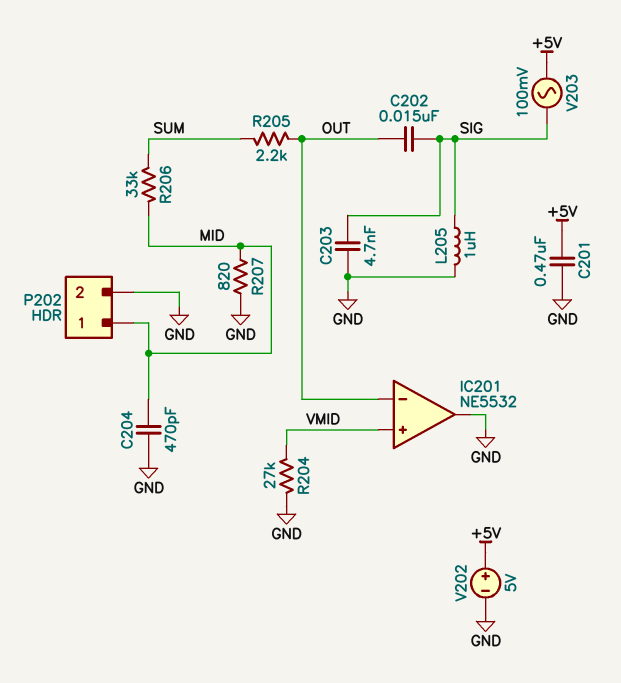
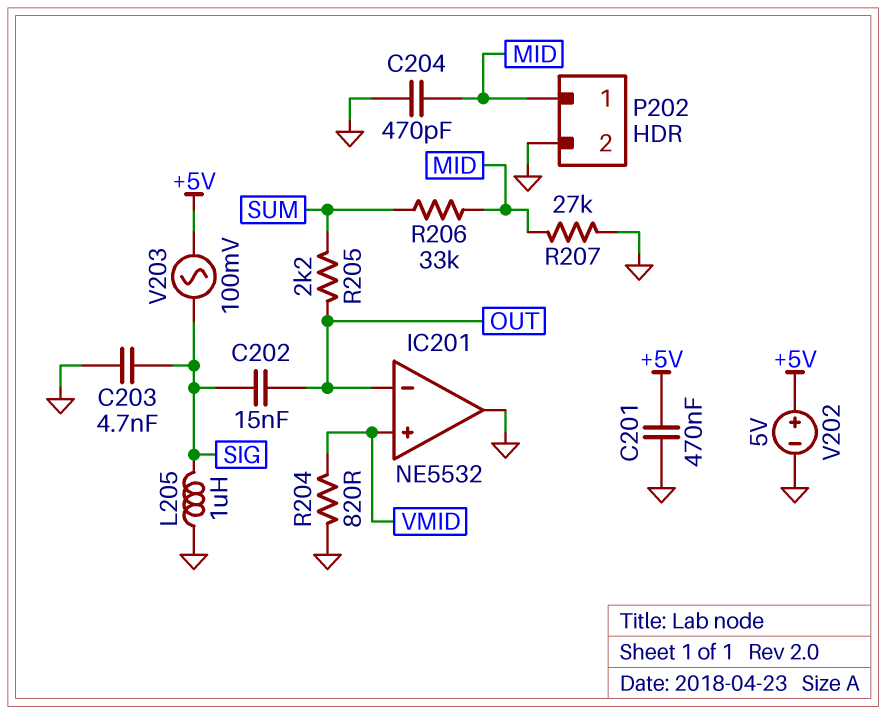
R204: 27k (GND, VMID) -> 820 (GND, VMID)
R207: 820 (GND, MID) -> 27k (GND, MID)

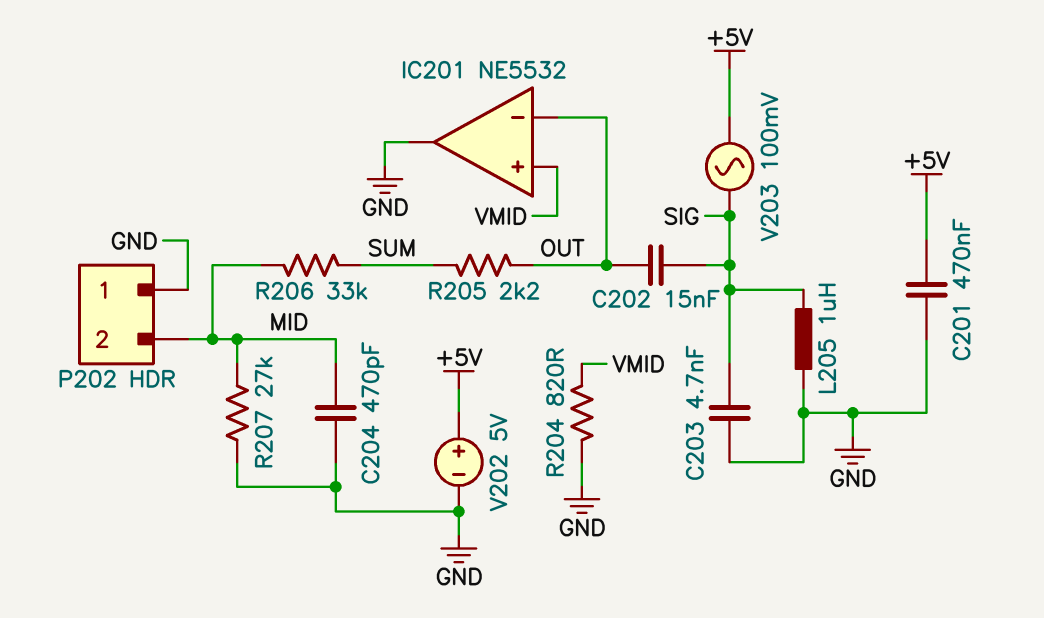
P202 pin 1: MID -> GND
P202 pin 2: GND -> MID

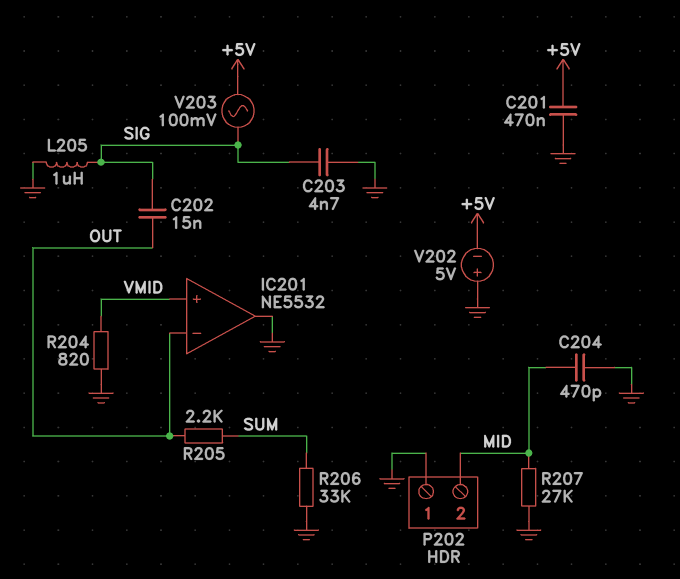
R206: 33k (MID, SUM) -> 33k (GND, SUM)
V202: 5V (plus +5V, minus GND) -> 5V (plus GND, minus +5V)

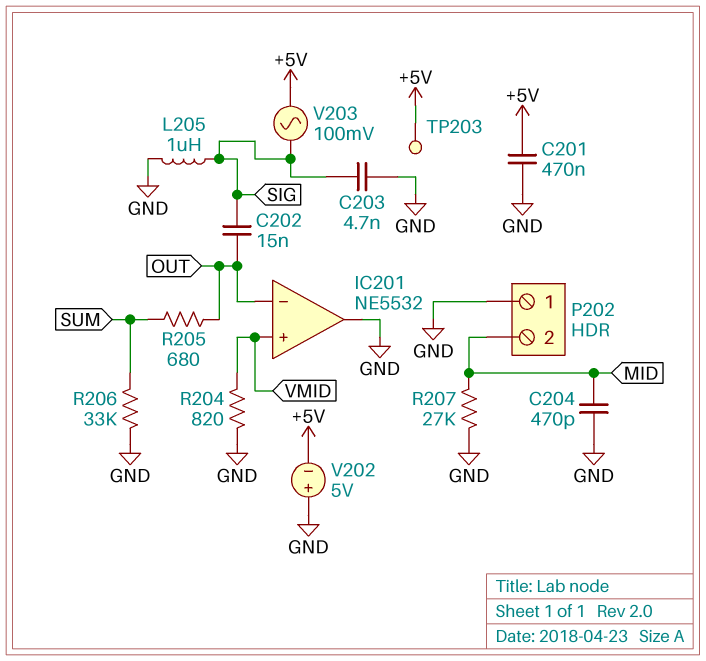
R205: 2.2k (OUT, SUM) -> 680 (OUT, SUM)
TP203: none -> test point (+5V)

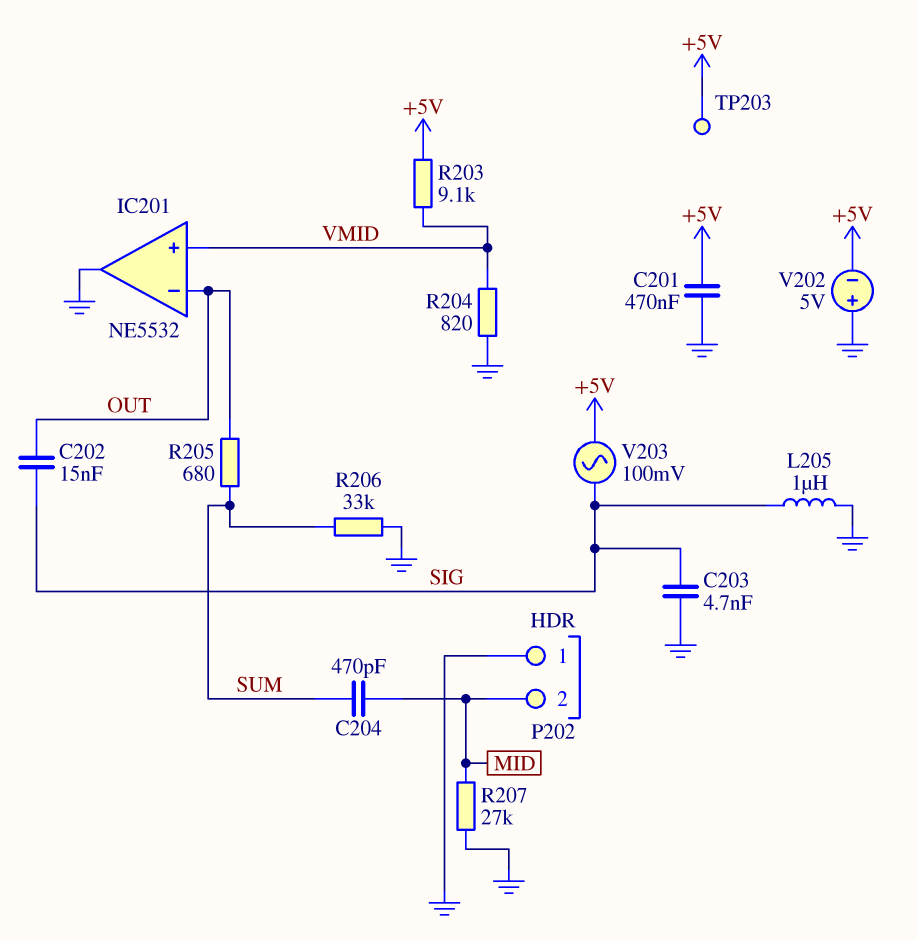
C204: 470pF (GND, MID) -> 470pF (MID, SUM)
R203: none -> 9.1k (+5V, VMID)

